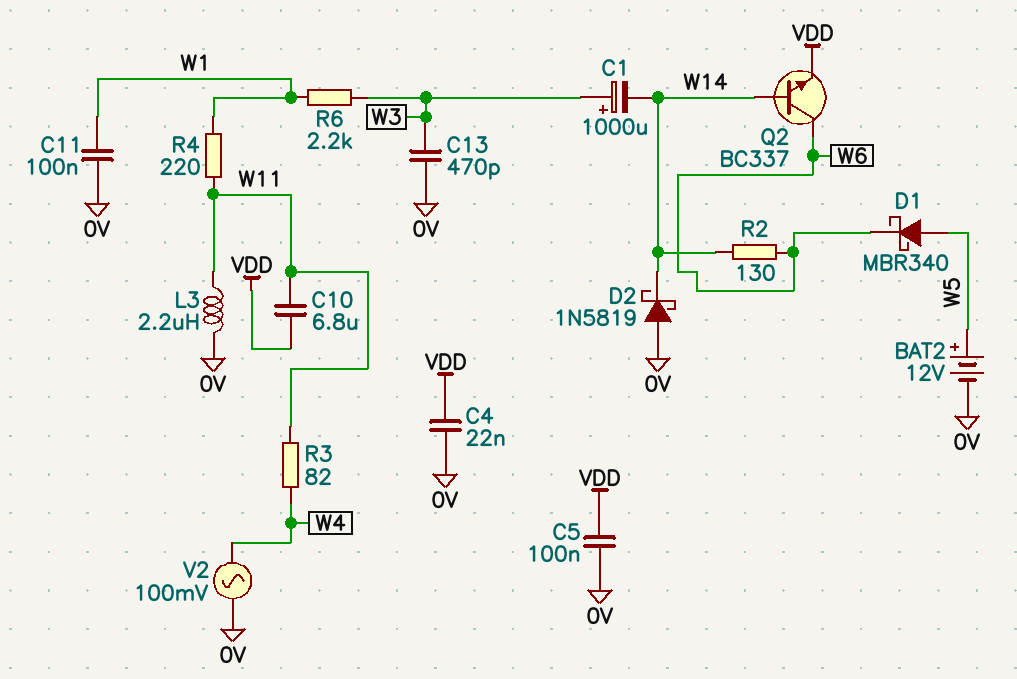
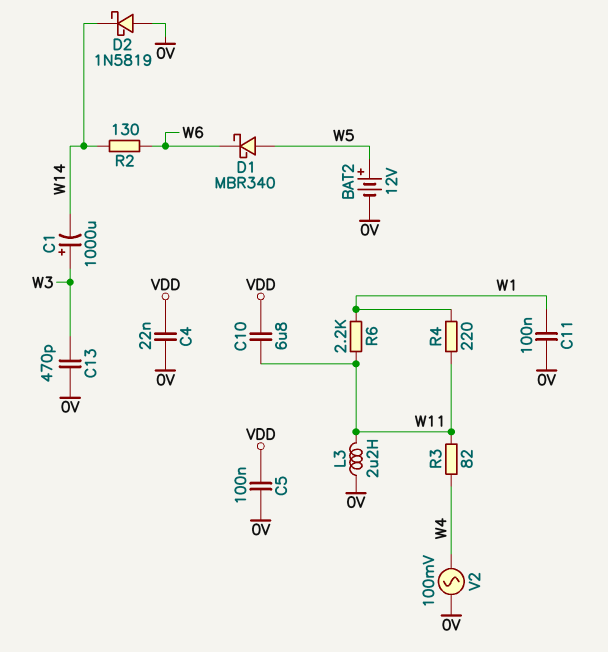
Q2: NPN BC337 (B W14, C W6, E VDD) -> none
R6: 2.2k (W1, W3) -> 2.2k (W1, W11)

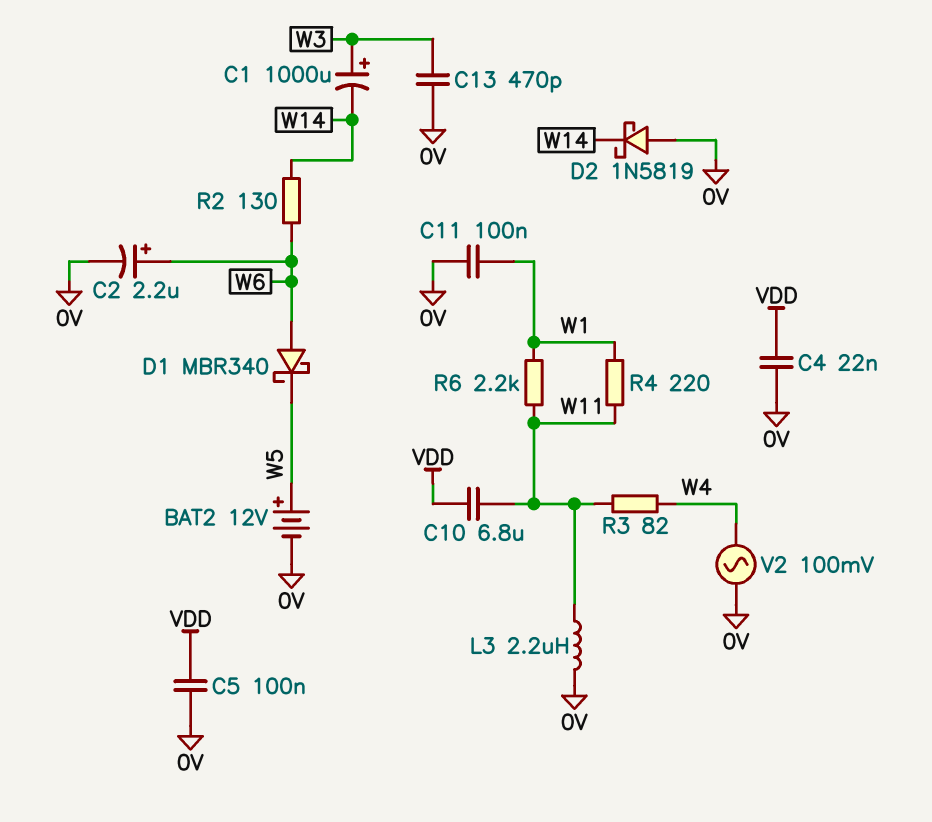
C2: none -> 2.2uF (plus W6, minus 0V)
D1: schottky MBR340 (A W5, K W6) -> schottky MBR340 (A W6, K W5)

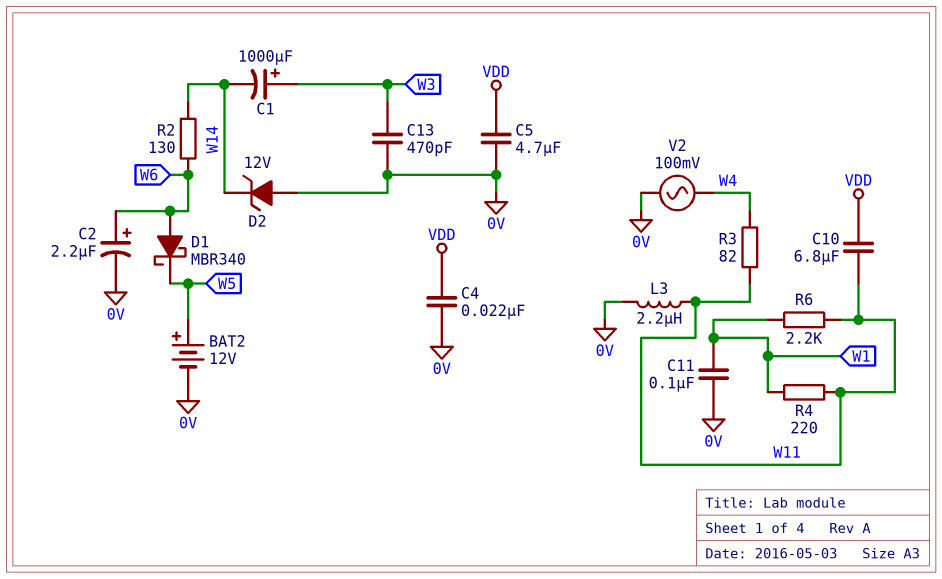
C5: 100nF (0V, VDD) -> 4.7uF (0V, VDD)
D2: schottky 1N5819 (A 0V, K W14) -> zener 12V (A 0V, K W14)

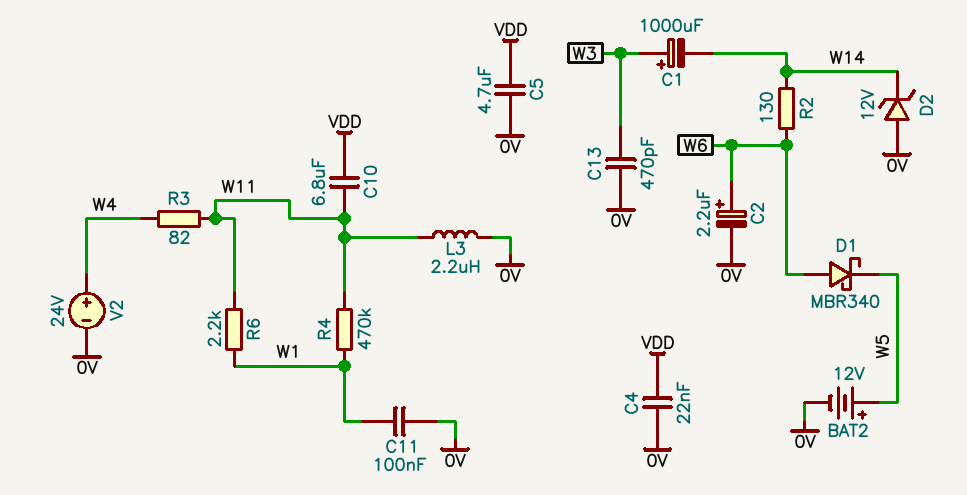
R4: 220 (W1, W11) -> 470k (W1, W11)
V2: AC 100mV (0V, W4) -> 24V (plus W4, minus 0V)

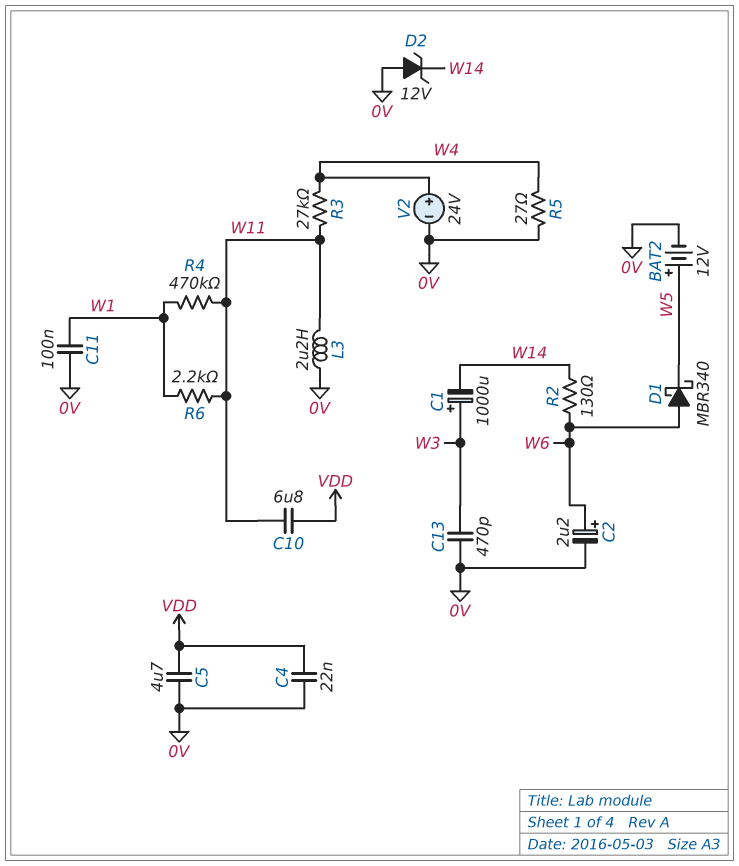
R3: 82 (W4, W11) -> 27k (W4, W11)
R5: none -> 27 (0V, W4)

